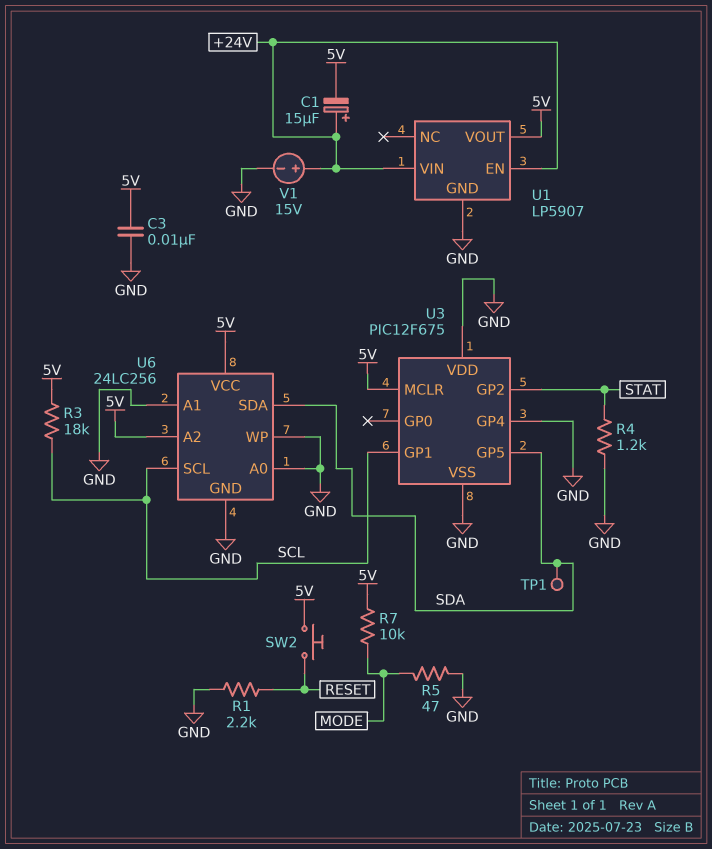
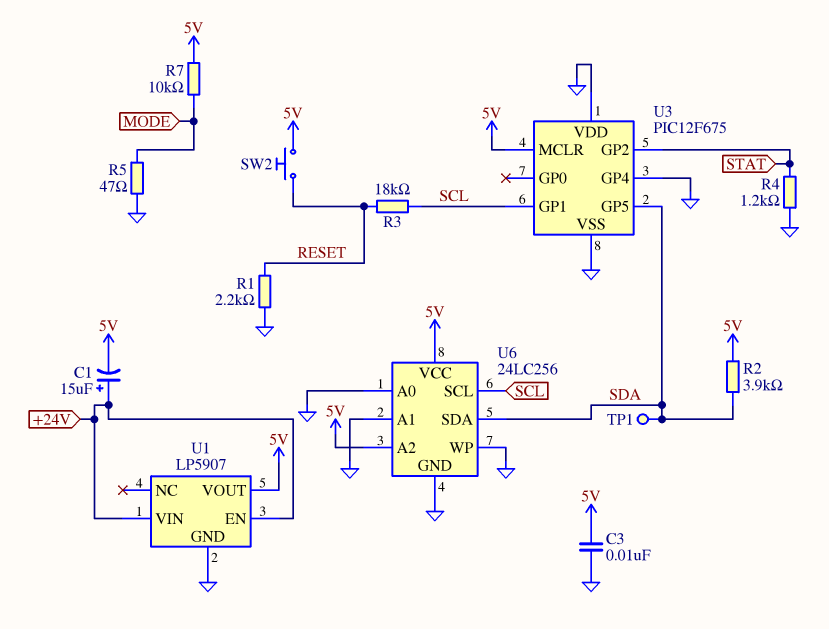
R2: none -> 3.9k (5V, SDA)
R3: 18k (5V, SCL) -> 18k (RESET, SCL)
V1: 15V (plus +24V, minus GND) -> none

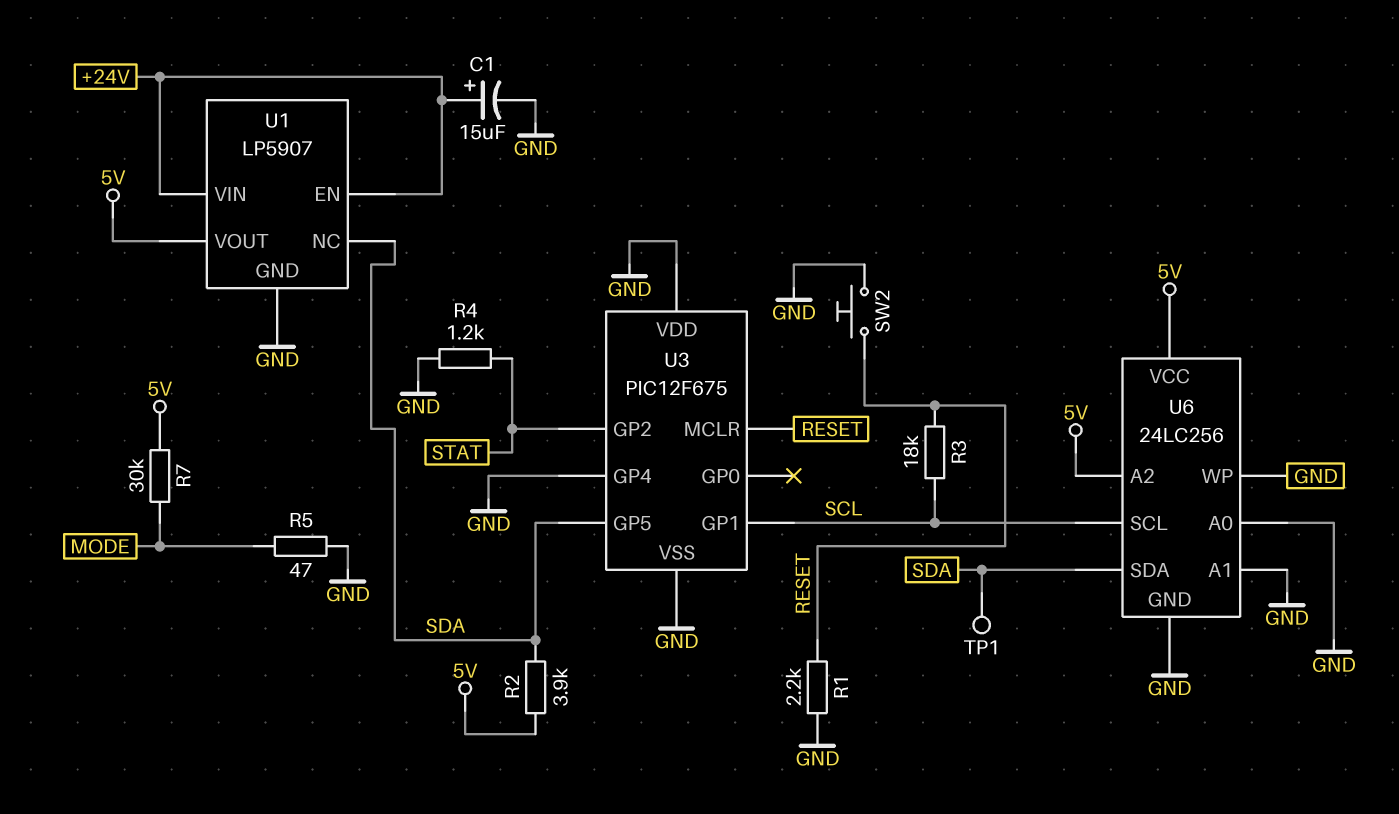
C1: 15uF (plus +24V, minus 5V) -> 15uF (plus +24V, minus GND)
C3: 10nF (5V, GND) -> none
R7: 10k (5V, MODE) -> 30k (5V, MODE)
SW2: button (5V, RESET) -> button (GND, RESET)
U1 pin NC: none -> SDA
U3 pin MCLR: 5V -> RESET

